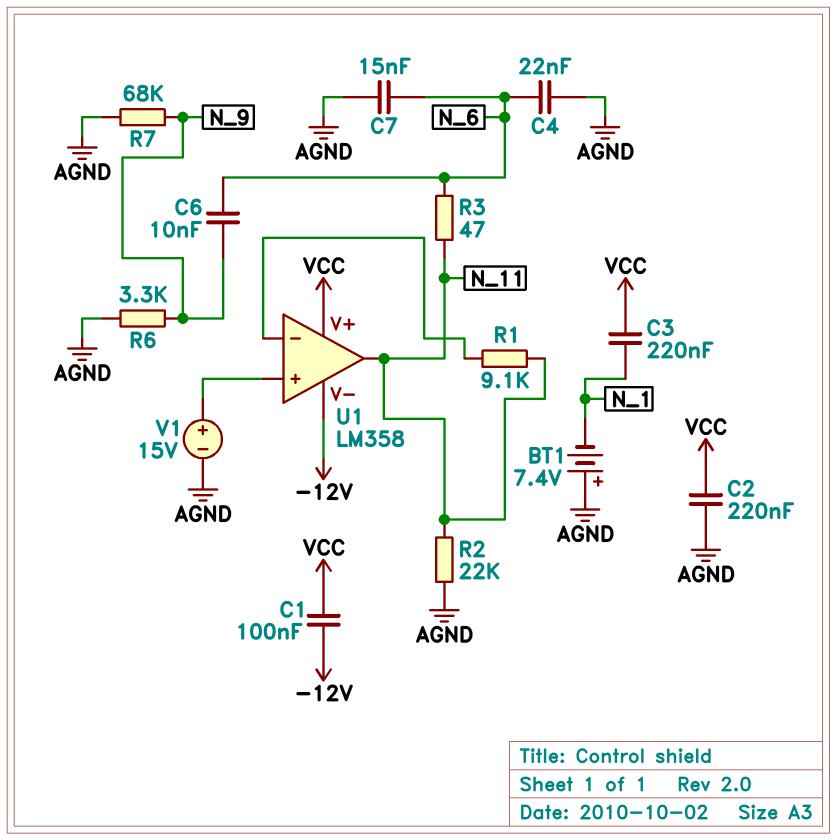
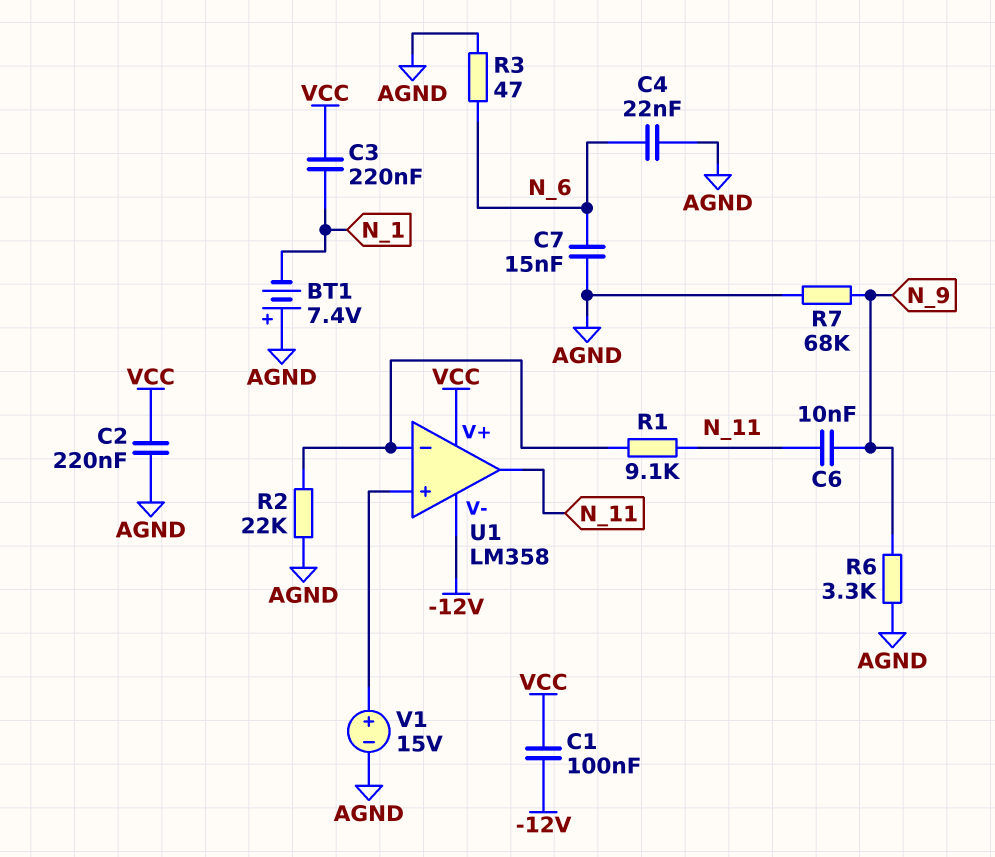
C6: 10nF (N_6, N_9) -> 10nF (N_9, N_11)
R2: 22k (AGND, N_11) -> 22k (AGND, U1/in-)
R3: 47 (N_6, N_11) -> 47 (AGND, N_6)

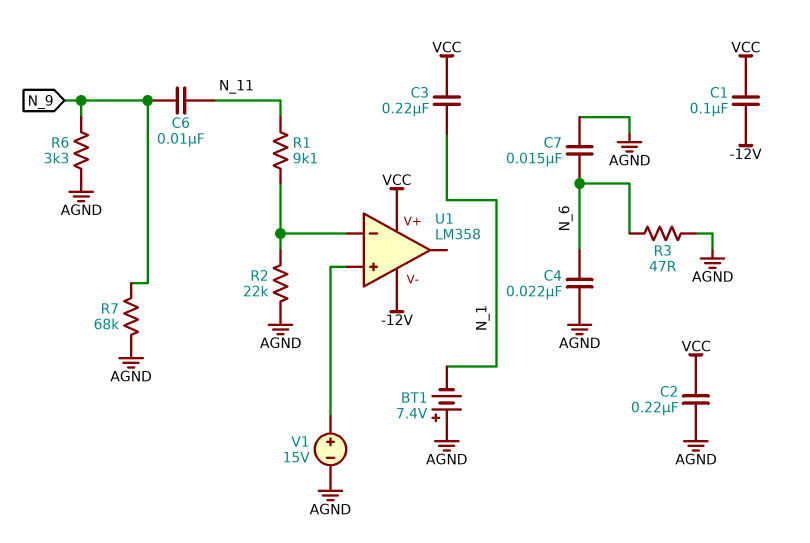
U1 pin out: N_11 -> none

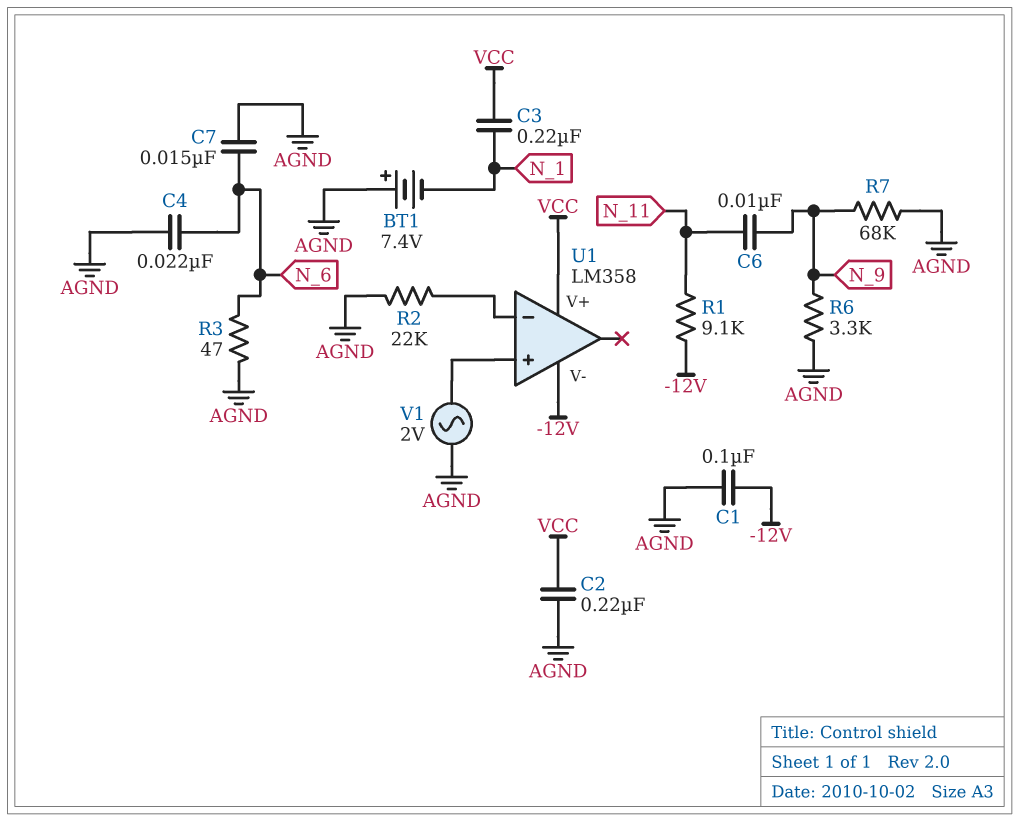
C1: 100nF (-12V, VCC) -> 100nF (-12V, AGND)
R1: 9.1k (N_11, U1/in-) -> 9.1k (-12V, N_11)
V1: 15V (plus U1/in+, minus AGND) -> AC 2V (AGND, U1/in+)

